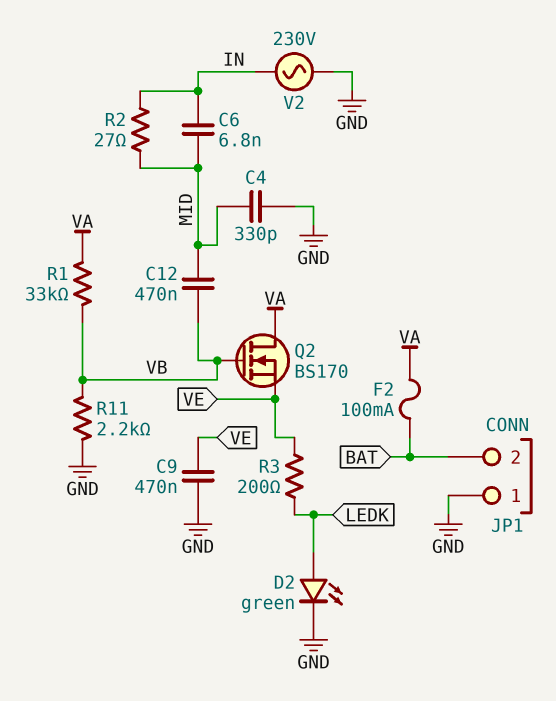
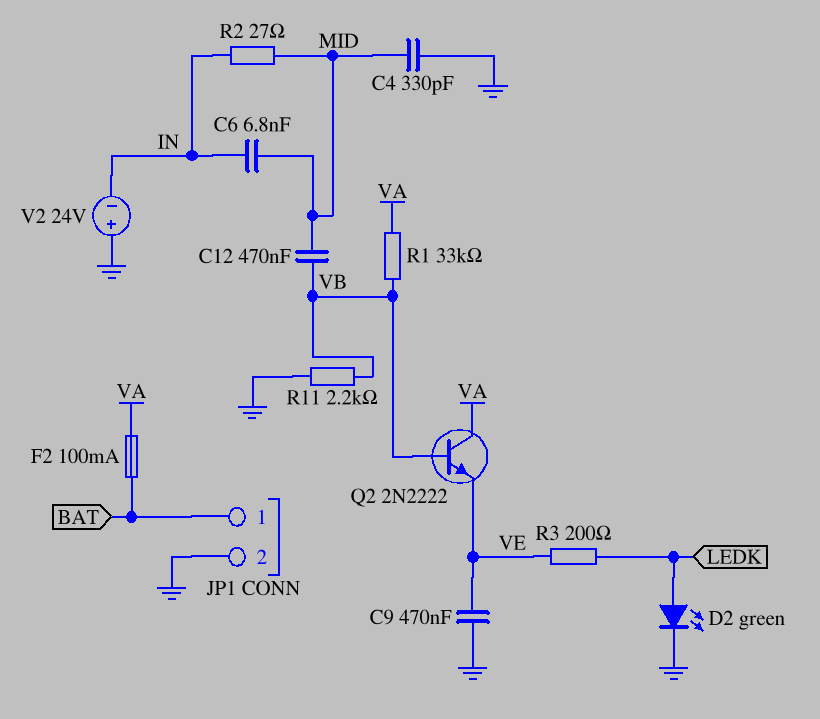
JP1 pin 1: GND -> BAT
JP1 pin 2: BAT -> GND
Q2: NMOS BS170 (G VB, D VA, S VE) -> NPN 2N2222 (B VB, C VA, E VE)
V2: AC 230V (GND, IN) -> 24V (plus GND, minus IN)

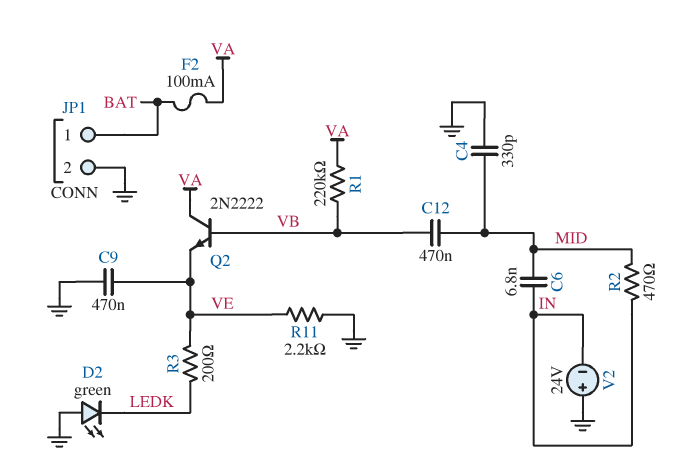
D2: LED green (A LEDK, K GND) -> LED green (A GND, K LEDK)
R1: 33k (VA, VB) -> 220k (VA, VB)
R2: 27 (IN, MID) -> 470 (IN, MID)
R11: 2.2k (GND, VB) -> 2.2k (GND, VE)

